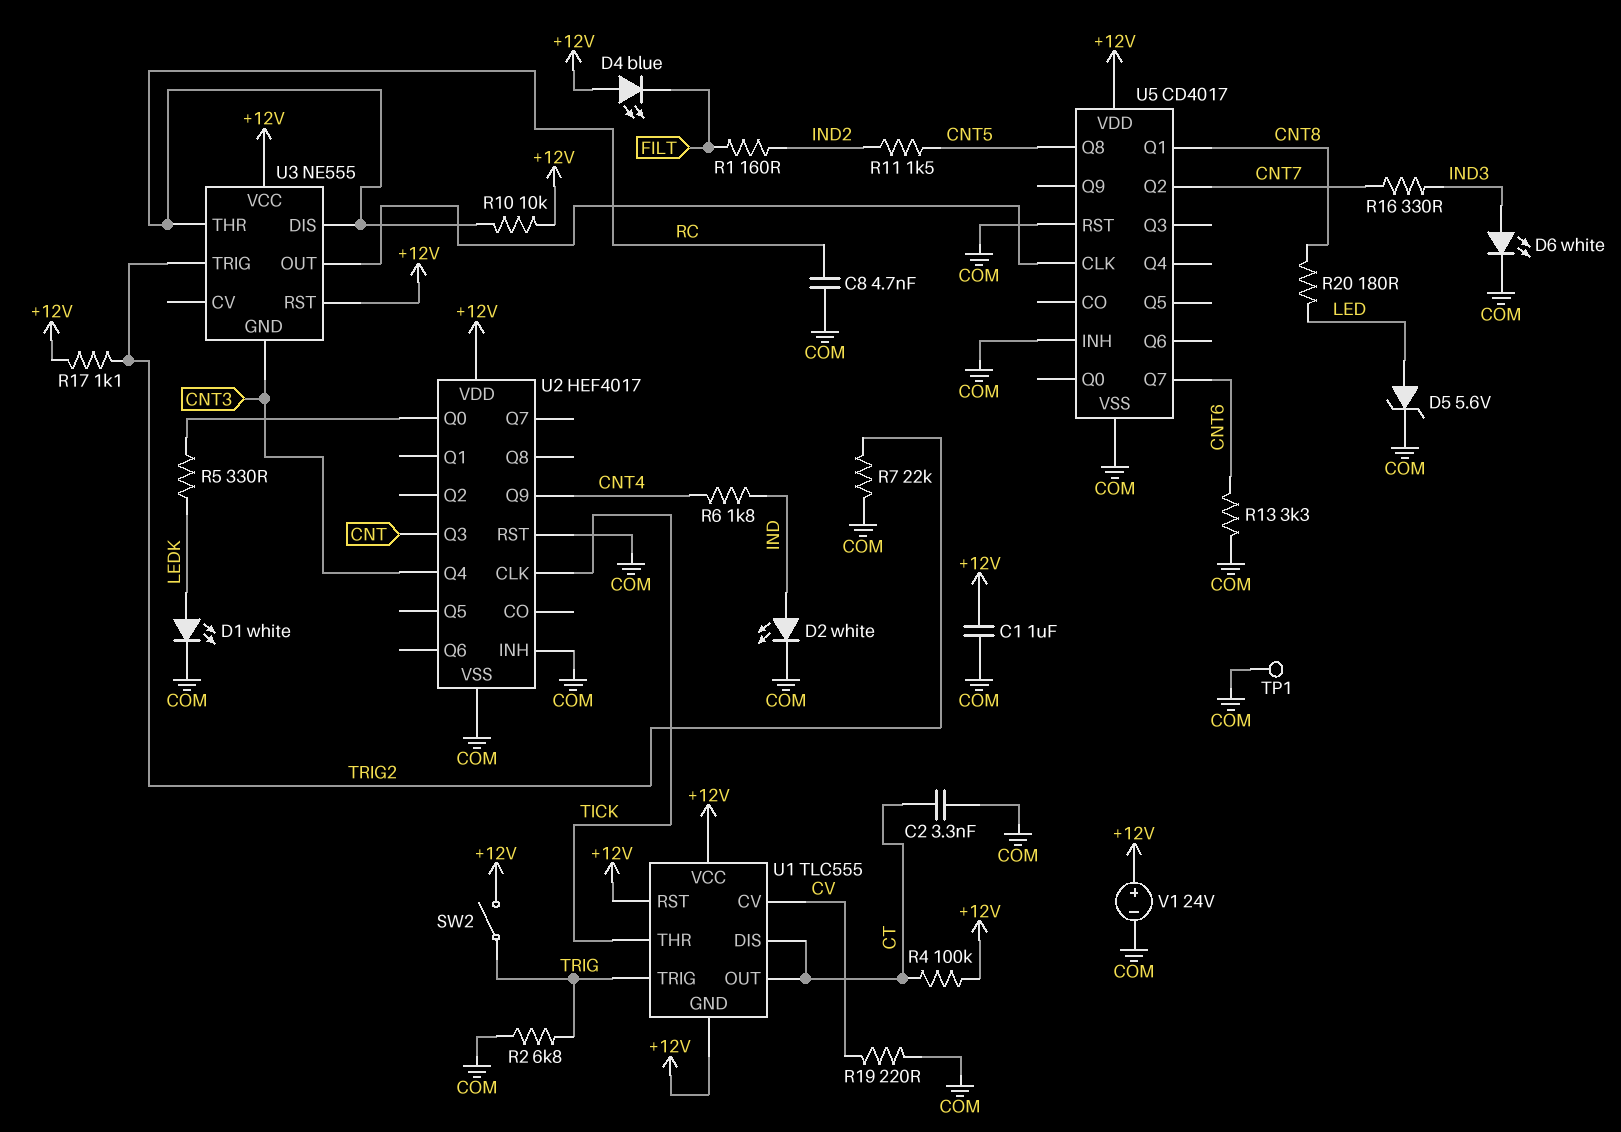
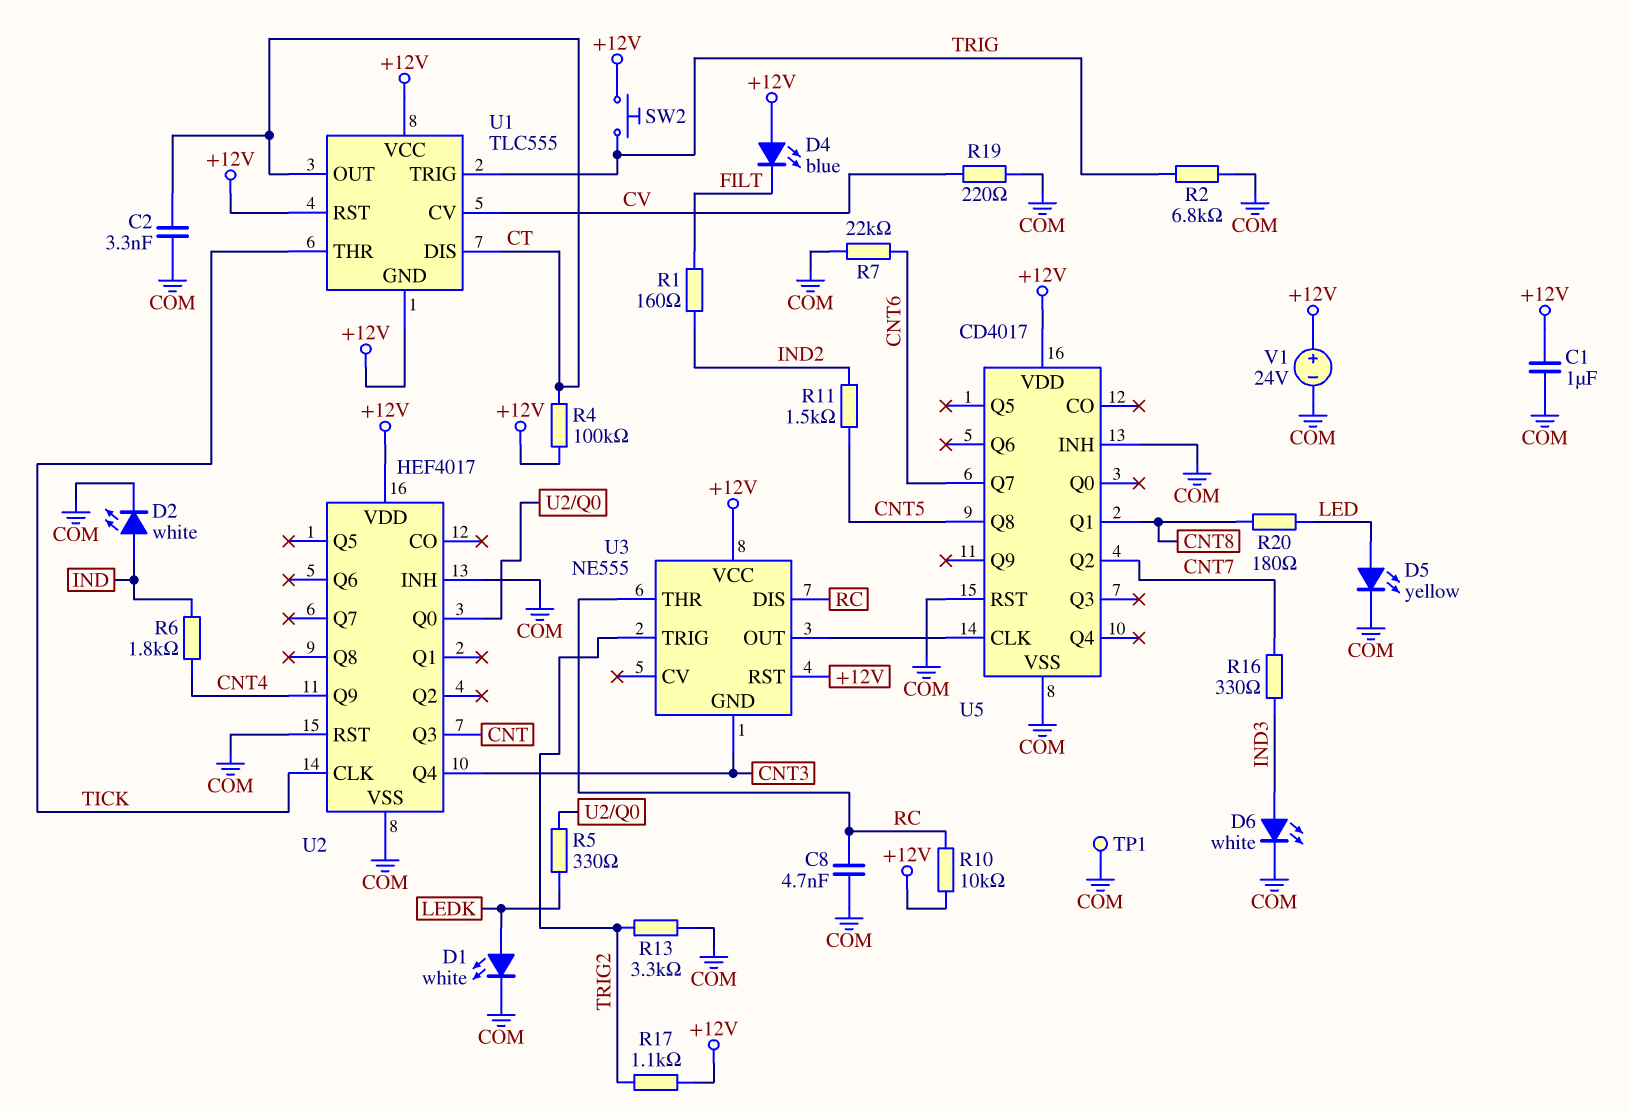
D5: zener 5.6V (A LED, K COM) -> LED yellow (A LED, K COM)
R7: 22k (COM, TRIG2) -> 22k (CNT6, COM)
R13: 3.3k (CNT6, COM) -> 3.3k (COM, TRIG2)
SW2: switch (+12V, TRIG) -> button (+12V, TRIG)

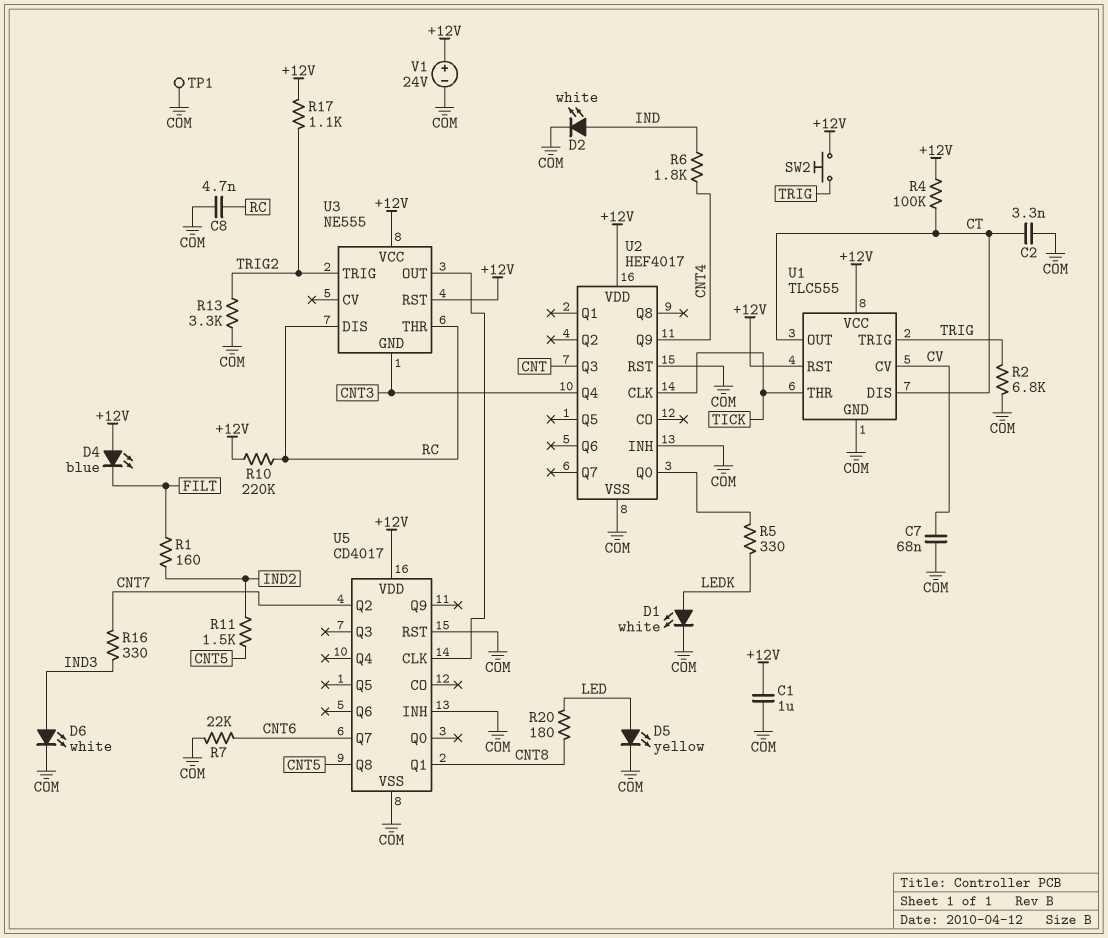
C7: none -> 68nF (COM, CV)
R10: 10k (+12V, RC) -> 220k (+12V, RC)
R19: 220 (COM, CV) -> none
U1 pin GND: +12V -> COM

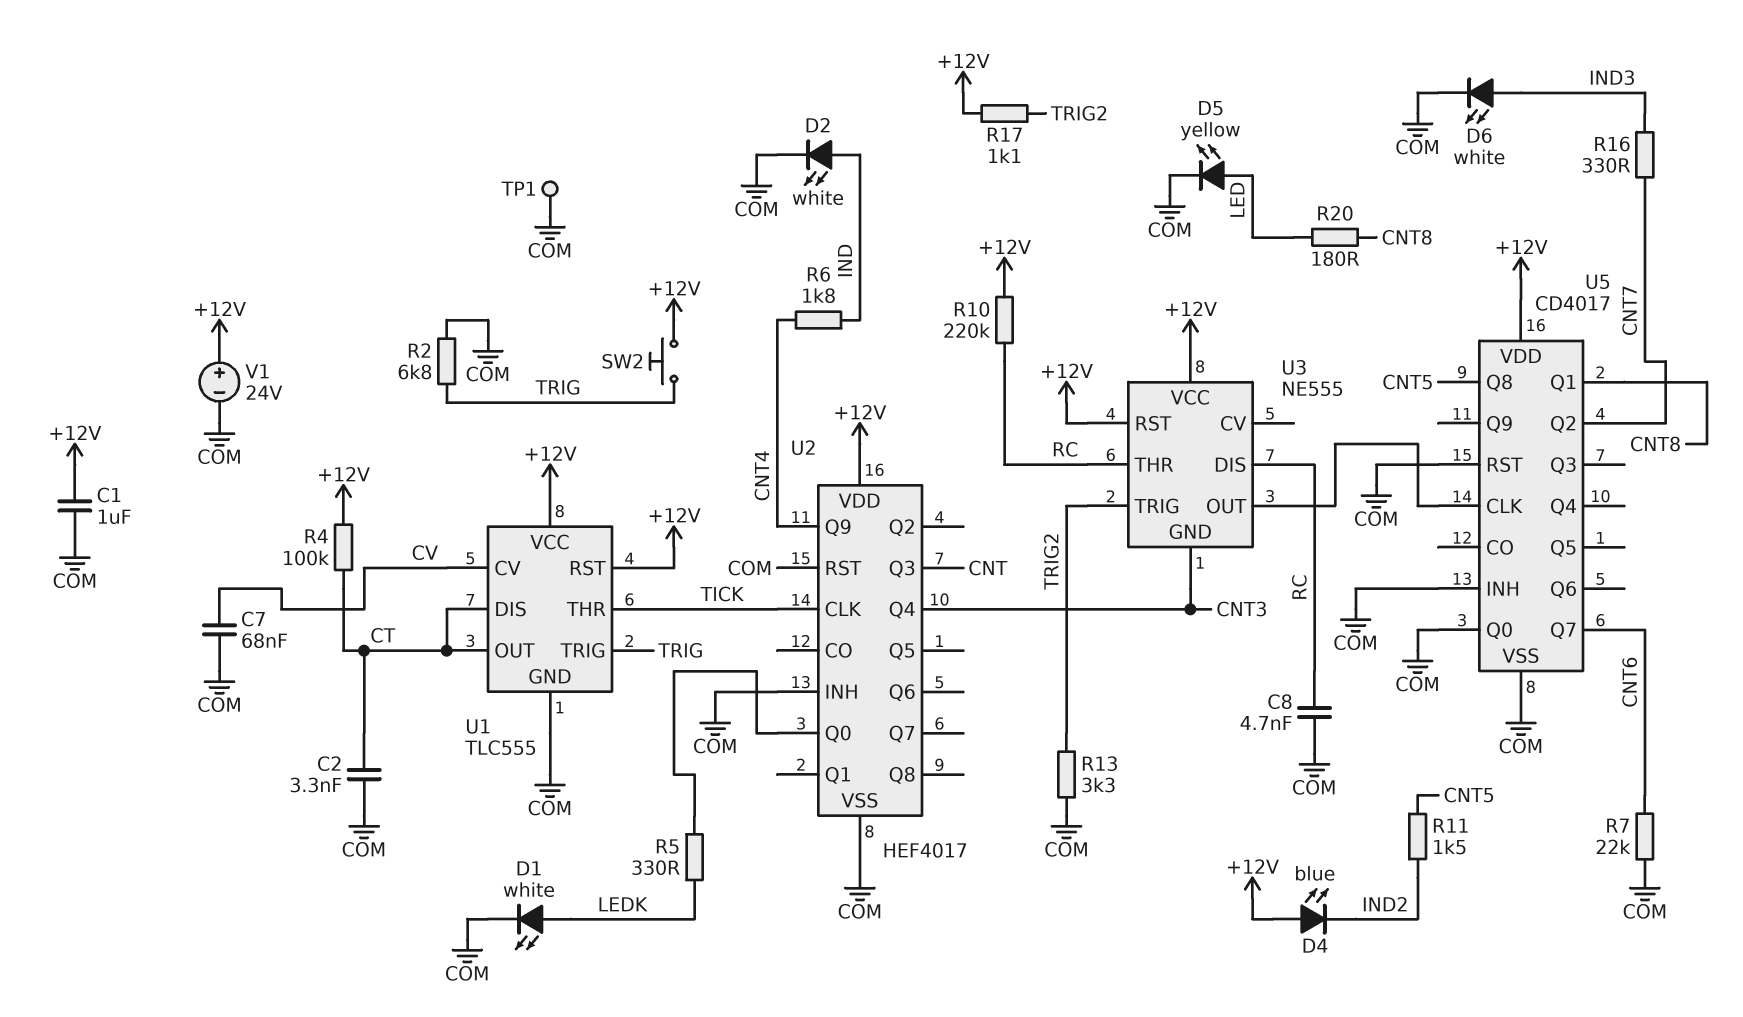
D4: LED blue (A +12V, K FILT) -> LED blue (A +12V, K IND2)
R1: 160 (FILT, IND2) -> none
U5 pin Q0: none -> COM

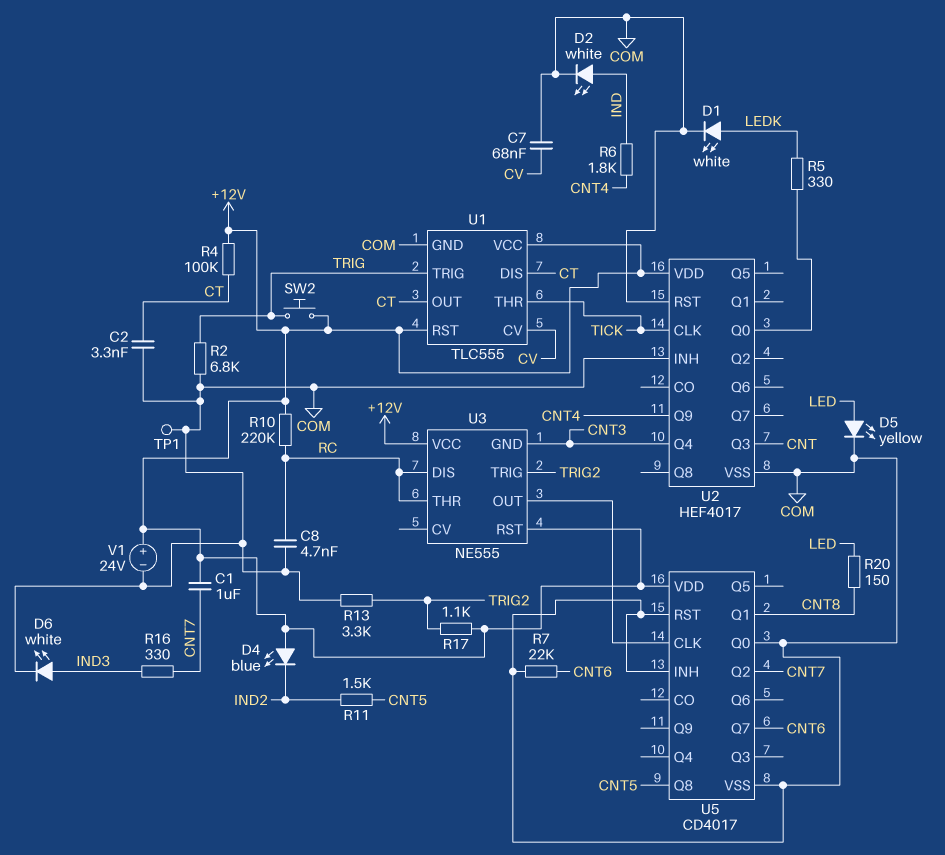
C1: 1uF (+12V, COM) -> 1uF (+12V, CNT7)
R20: 180 (CNT8, LED) -> 150 (CNT8, LED)

